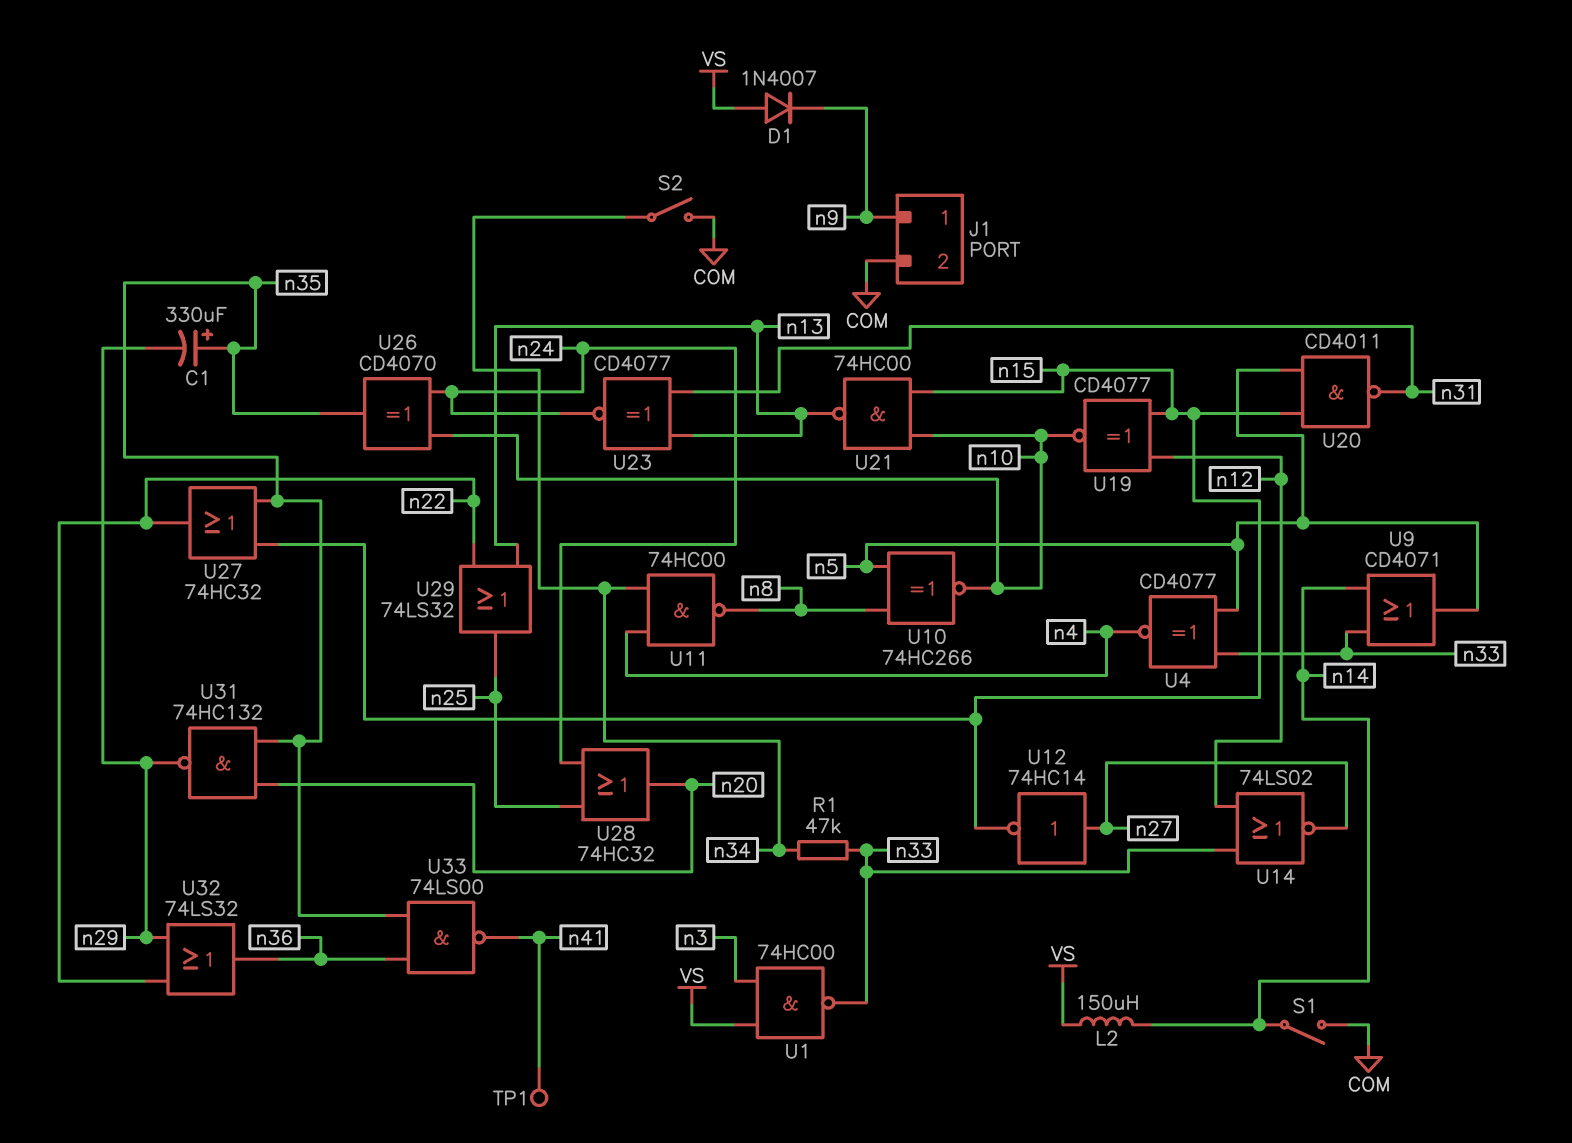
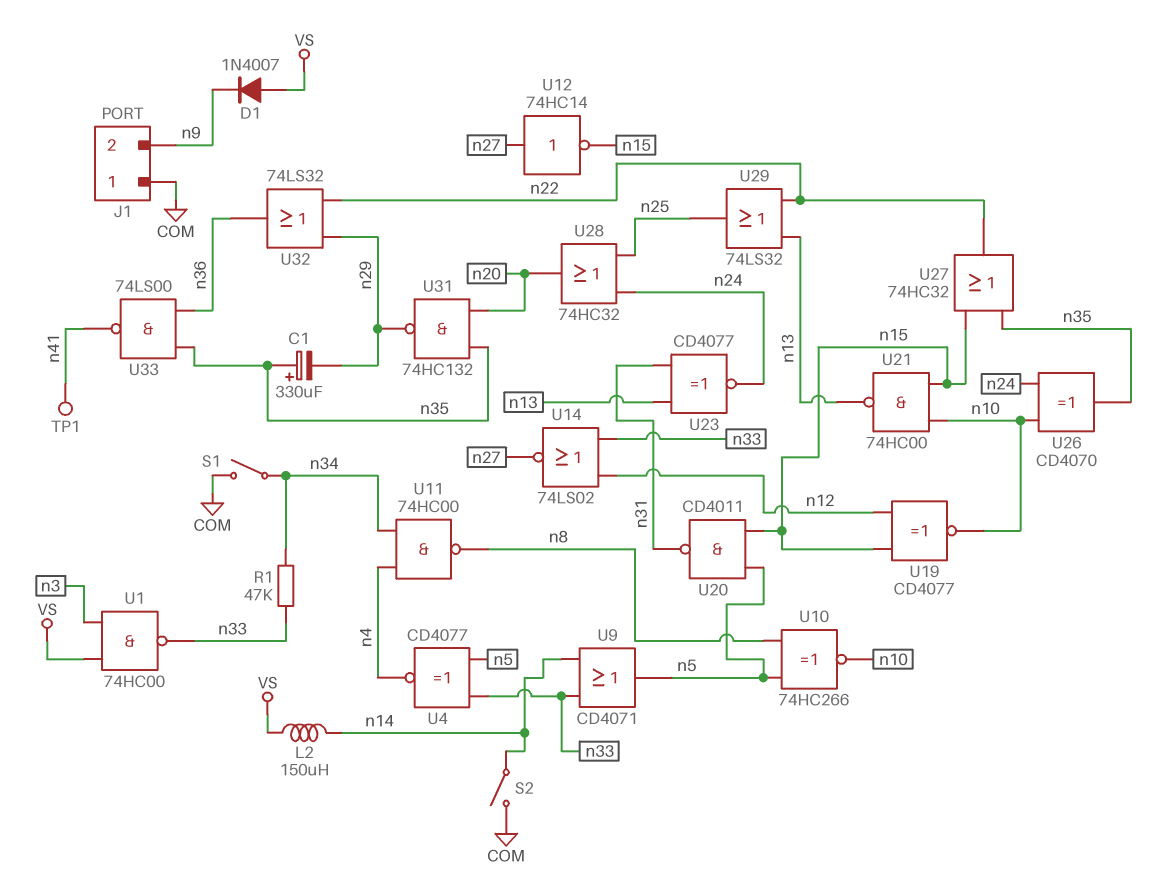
J1 pin 1: n9 -> COM
J1 pin 2: COM -> n9
S1: switch (COM, n14) -> switch (COM, n34)
S2: switch (COM, n34) -> switch (COM, n14)

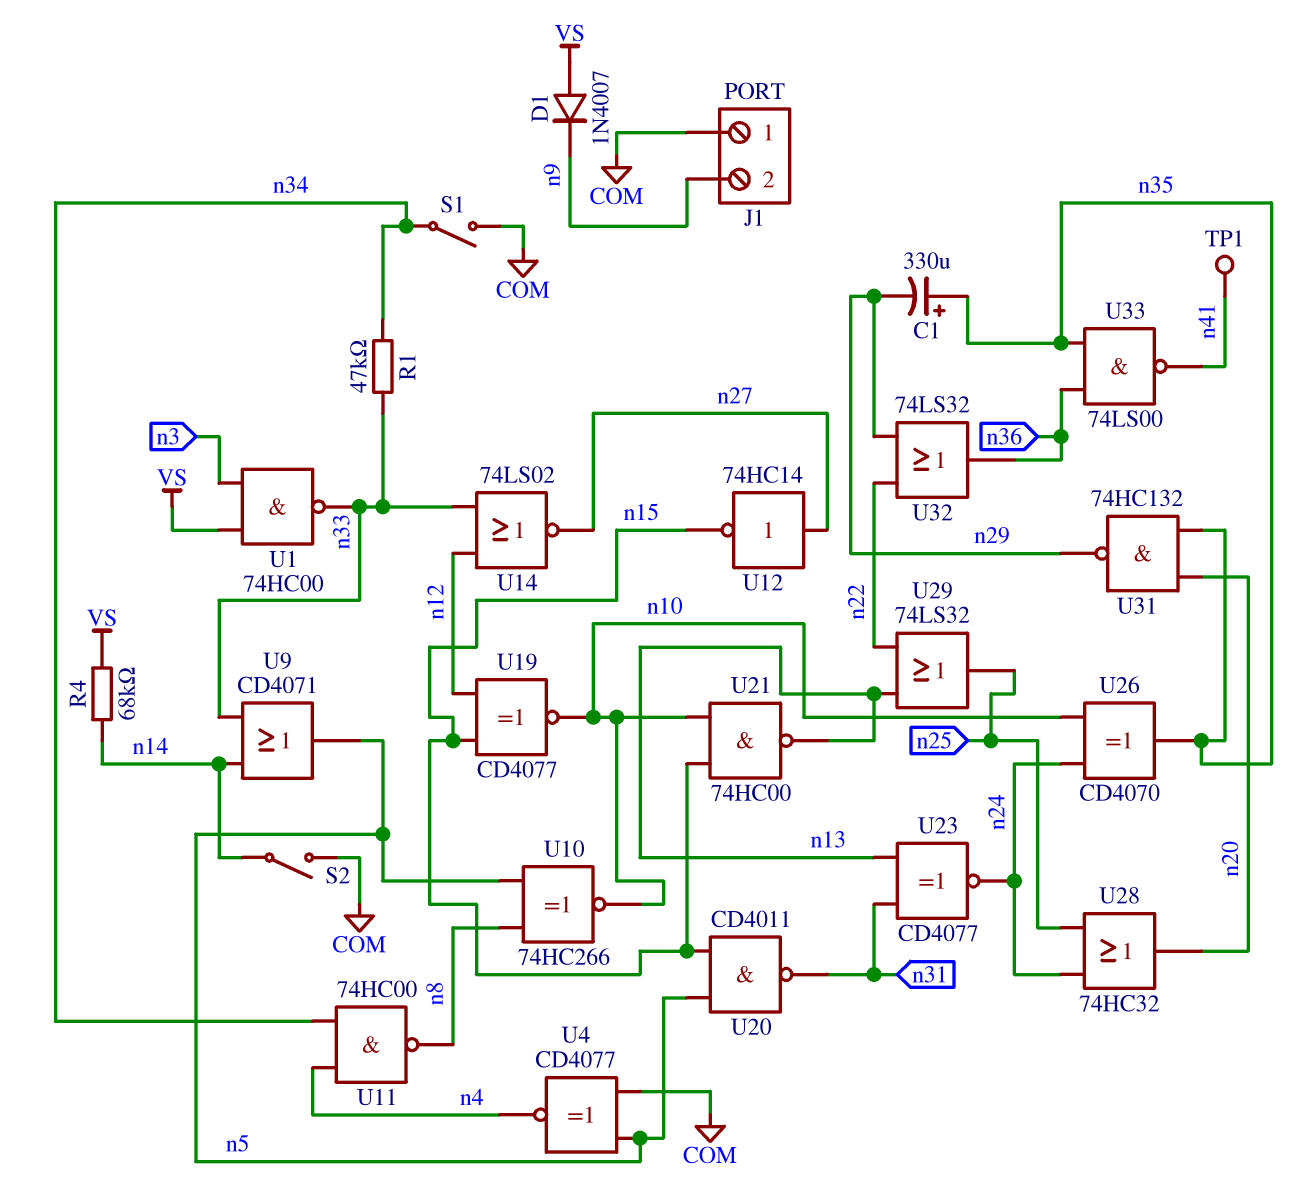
L2: 150uH (VS, n14) -> none
R4: none -> 68k (VS, n14)
U4: XNOR CD4077 (in n5, in n33, out n4) -> XNOR CD4077 (in COM, in n5, out n4)
U27: OR 74HC32 (in n15, in n35, out n22) -> none

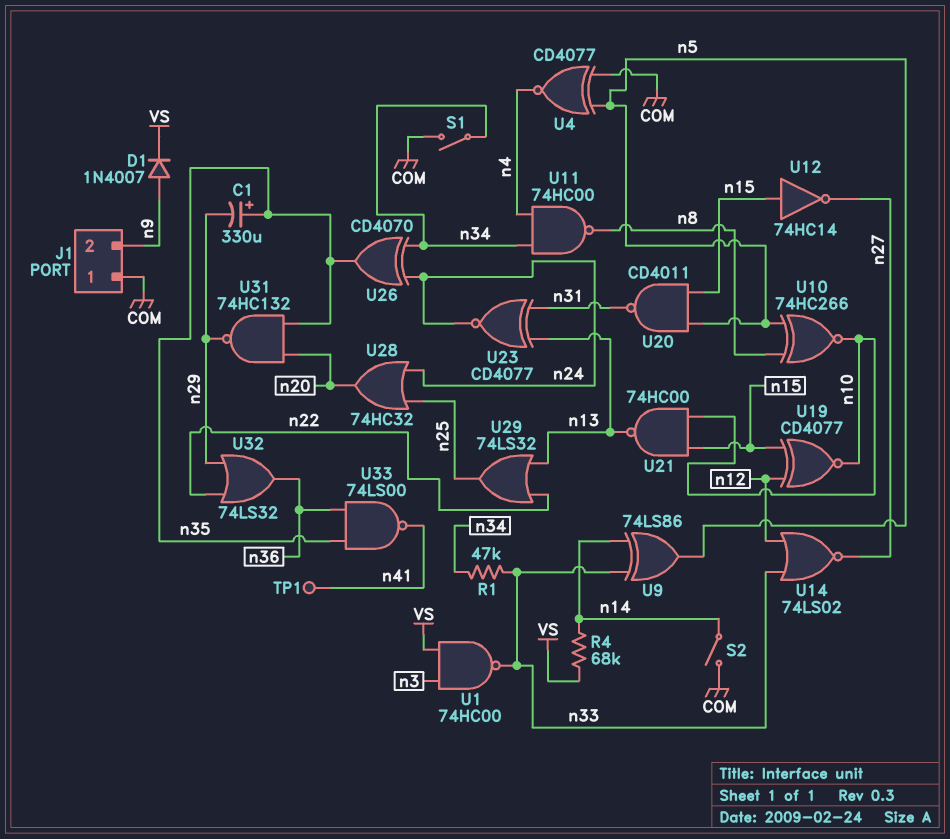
D1: diode 1N4007 (A VS, K n9) -> diode 1N4007 (A n9, K VS)
U9: OR CD4071 (in n14, in n33, out n5) -> XOR 74LS86 (in n14, in n33, out n5)
U12: NOT 74HC14 (in n27, out n15) -> NOT 74HC14 (in n15, out n27)
U26: XOR CD4070 (in n10, in n24, out n35) -> XOR CD4070 (in n24, in n34, out n35)

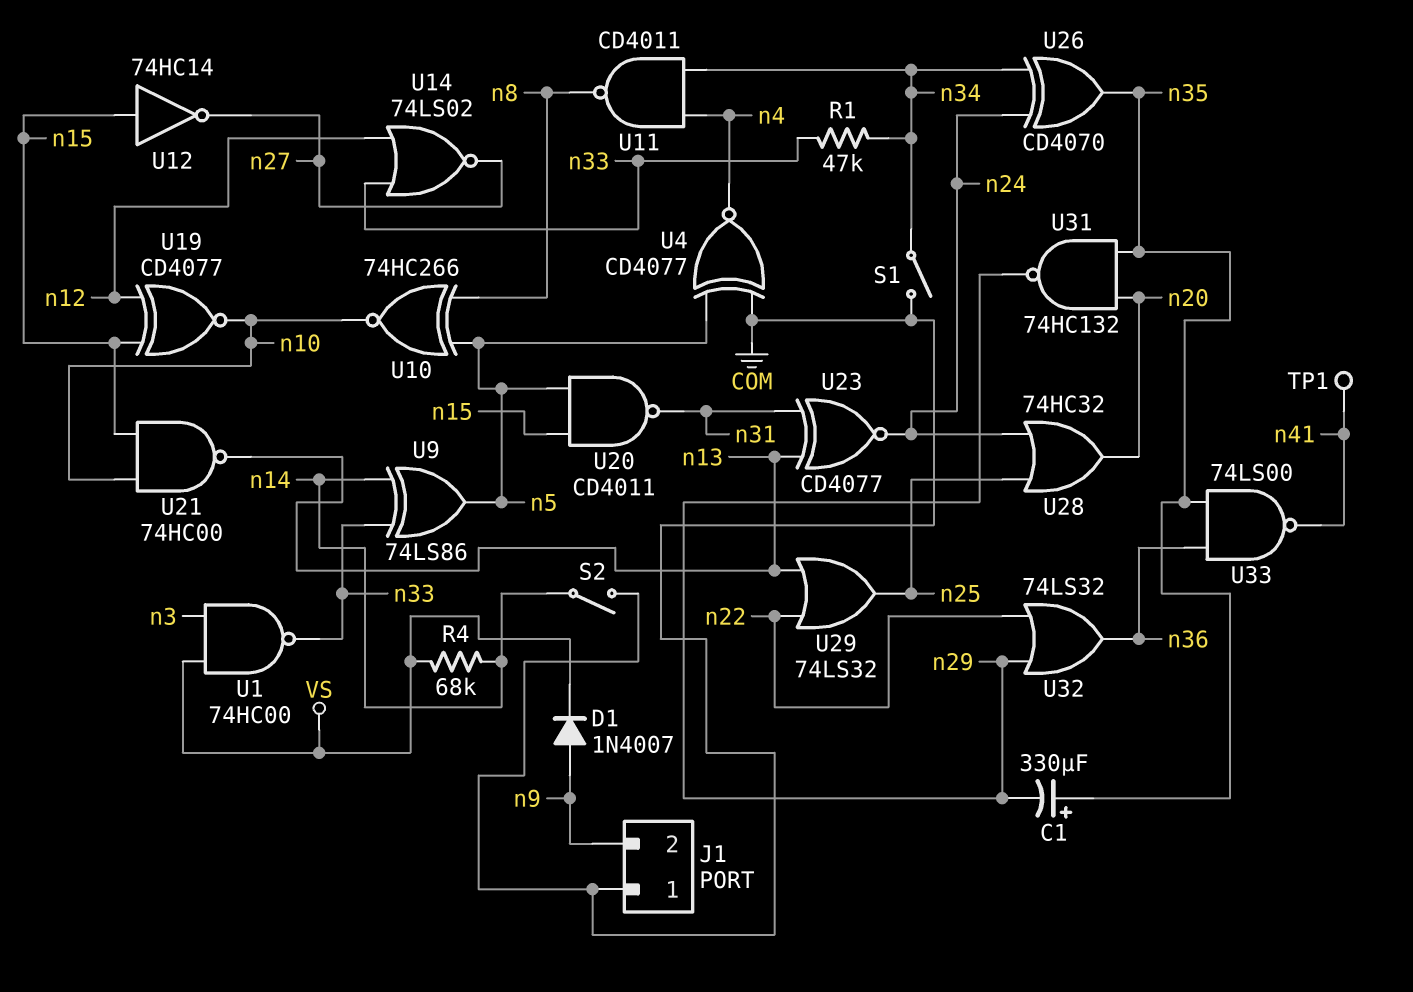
U11: NAND 74HC00 (in n4, in n34, out n8) -> NAND CD4011 (in n4, in n34, out n8)

